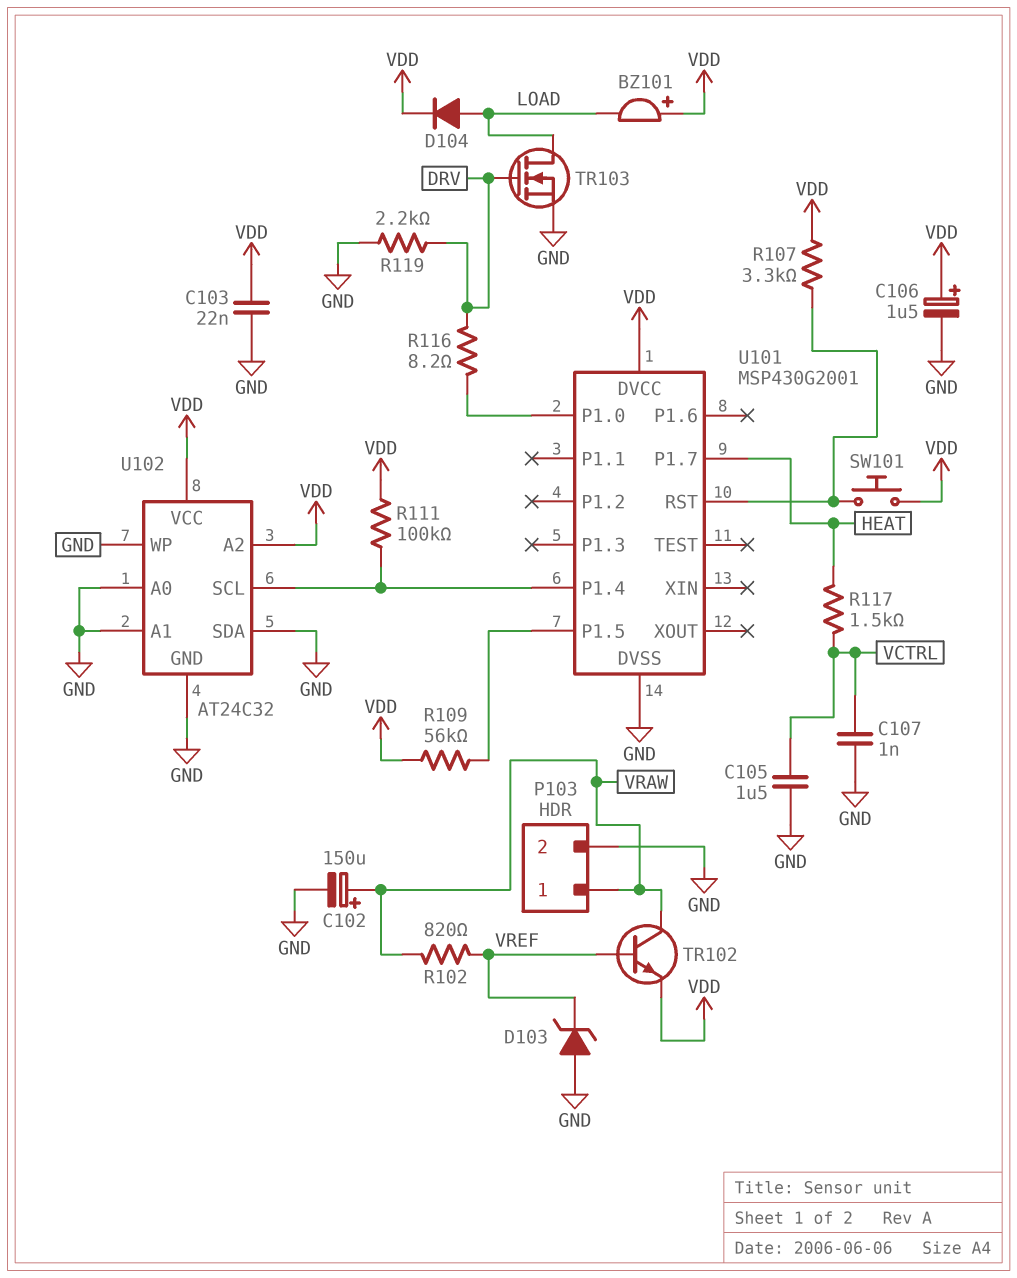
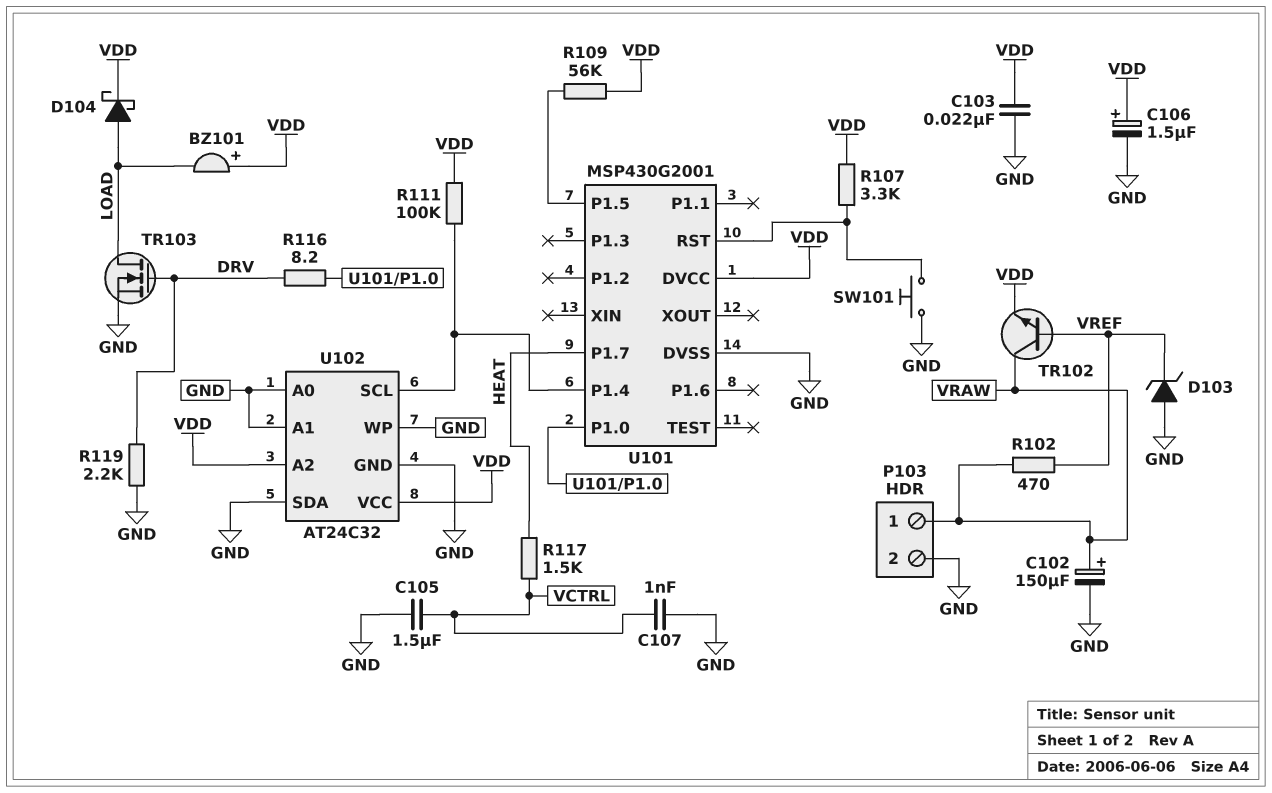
D104: diode (A LOAD, K VDD) -> schottky (A LOAD, K VDD)
R102: 820 (VRAW, VREF) -> 470 (VRAW, VREF)
SW101: button (U101/RST, VDD) -> button (GND, U101/RST)

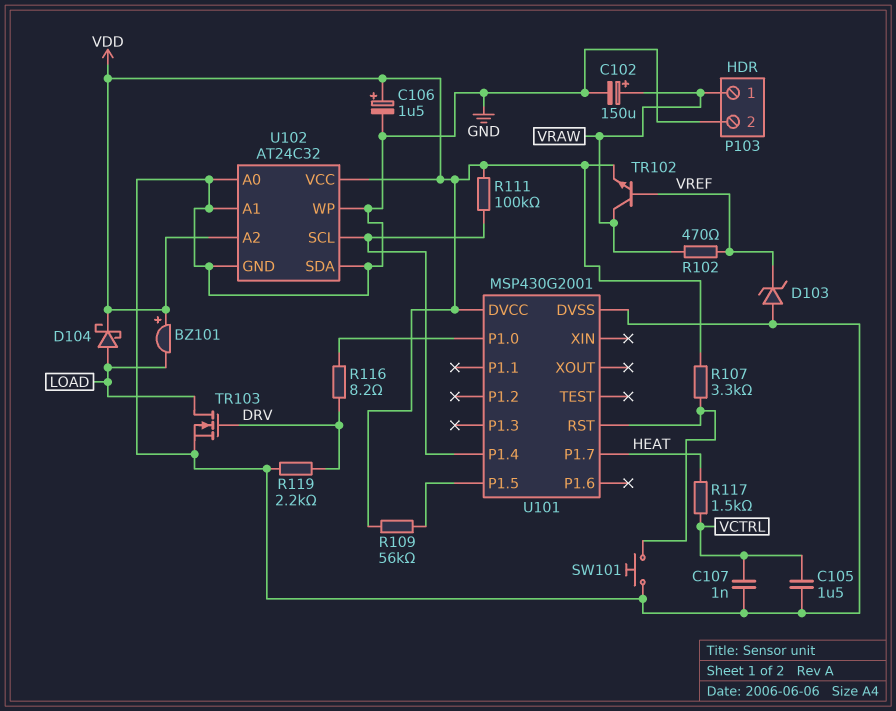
C103: 22nF (GND, VDD) -> none

